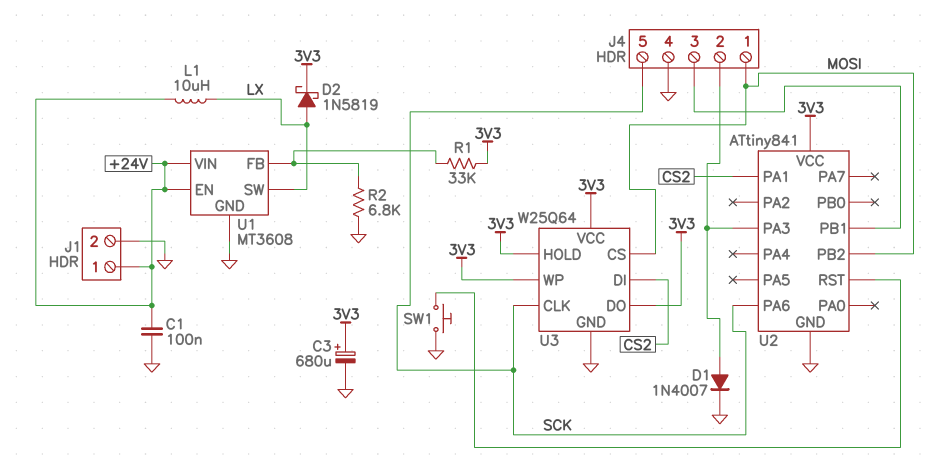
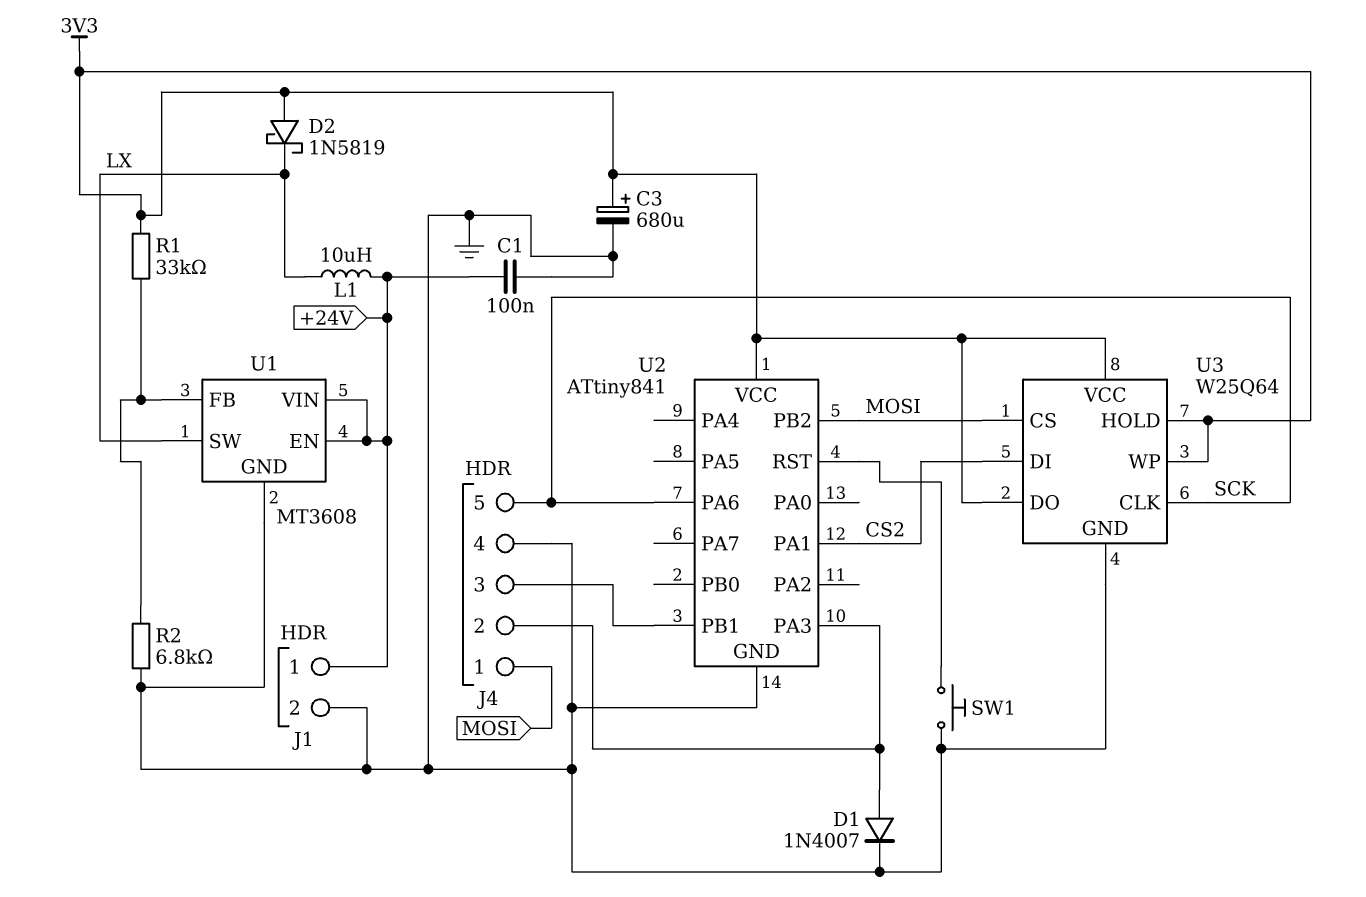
D2: schottky 1N5819 (A LX, K 3V3) -> schottky 1N5819 (A 3V3, K LX)

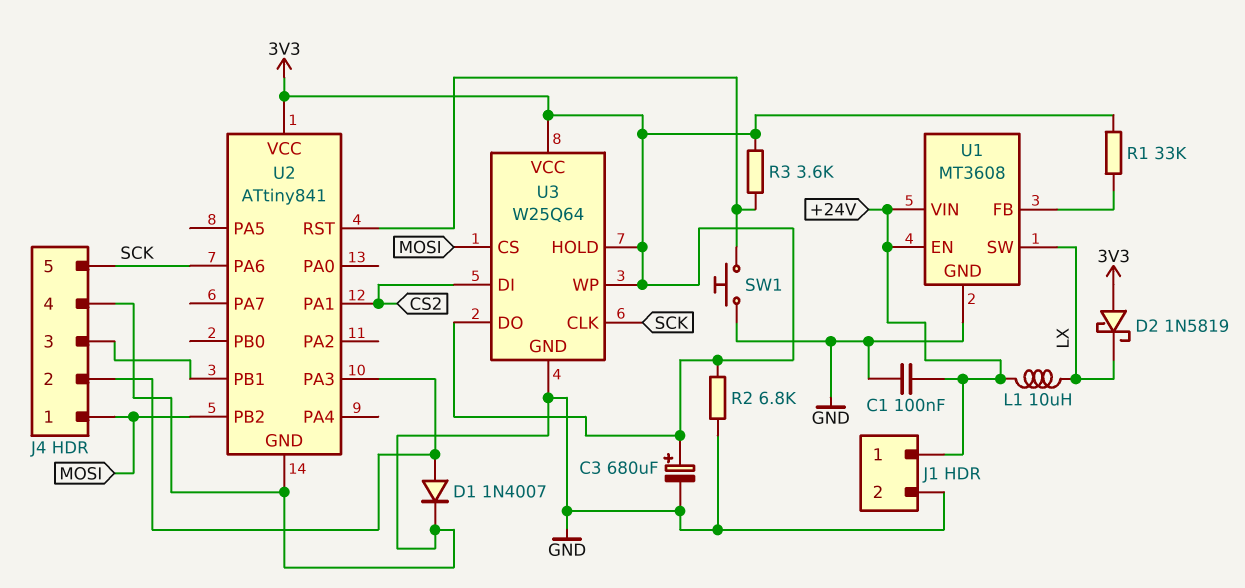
R2: 6.8k (GND, U1/FB) -> 6.8k (3V3, GND)
R3: none -> 3.6k (3V3, U2/RST)

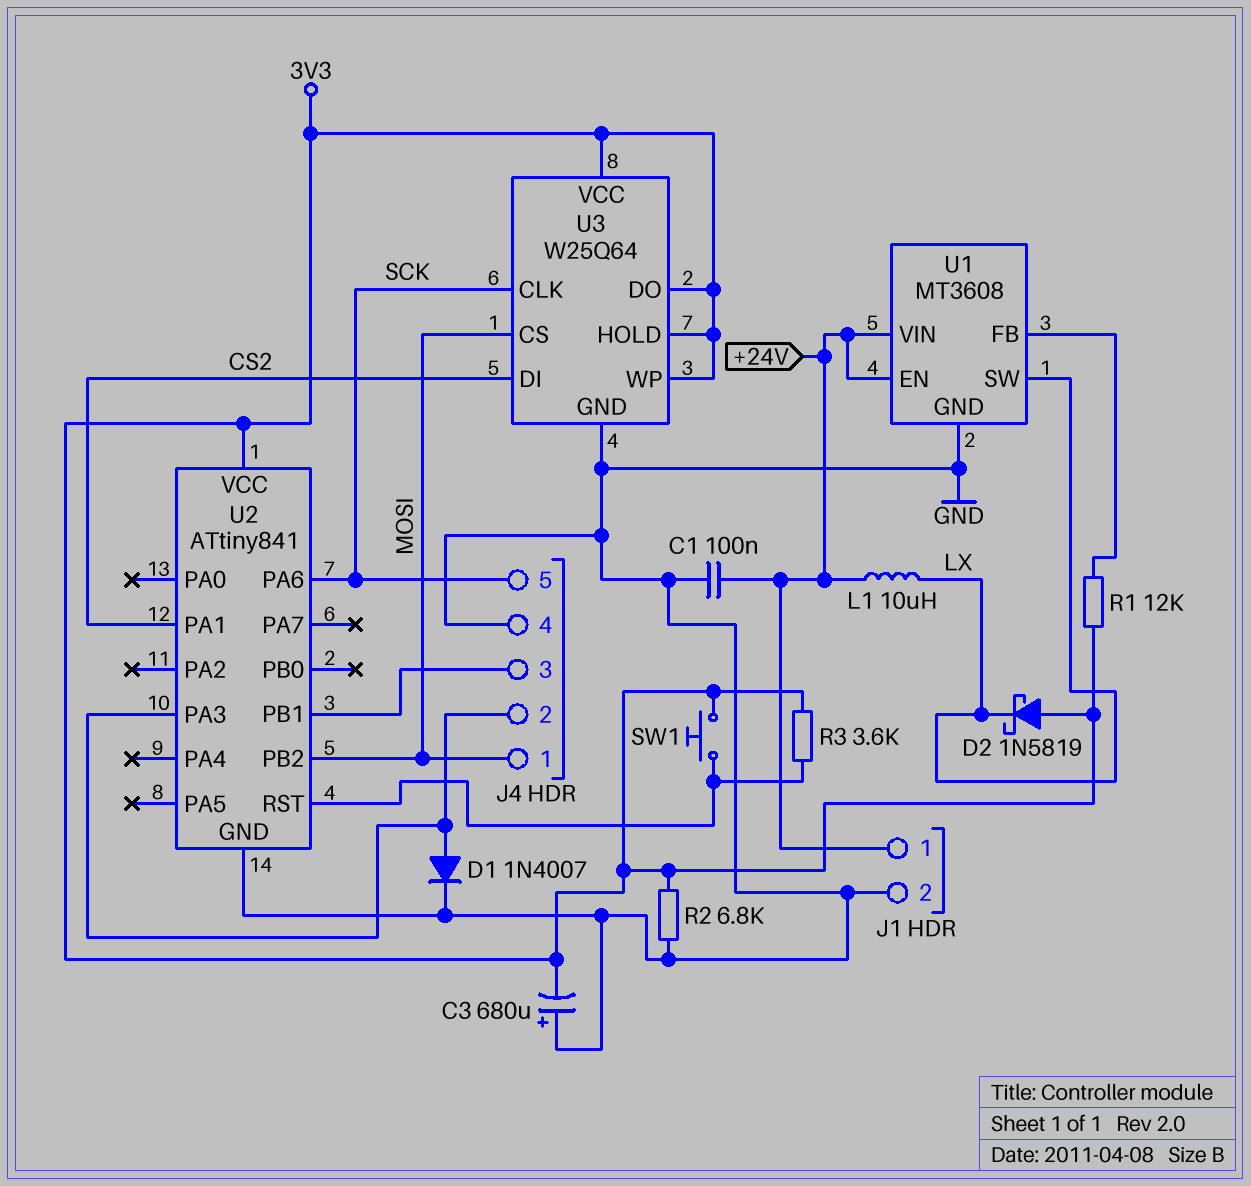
C3: 680uF (plus 3V3, minus GND) -> 680uF (plus GND, minus 3V3)
R1: 33k (3V3, U1/FB) -> 12k (3V3, U1/FB)
SW1: button (GND, U2/RST) -> button (3V3, U2/RST)

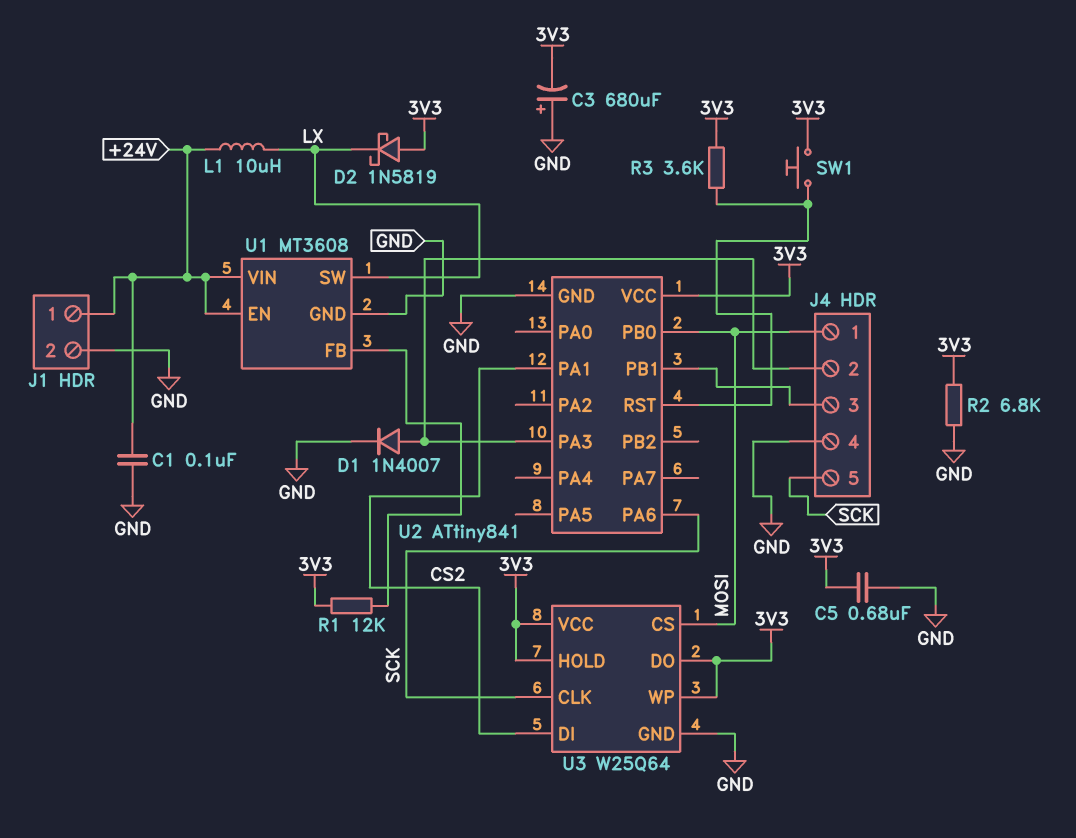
C5: none -> 680nF (3V3, GND)
U2 pin PB0: none -> MOSI
U2 pin PB2: MOSI -> none

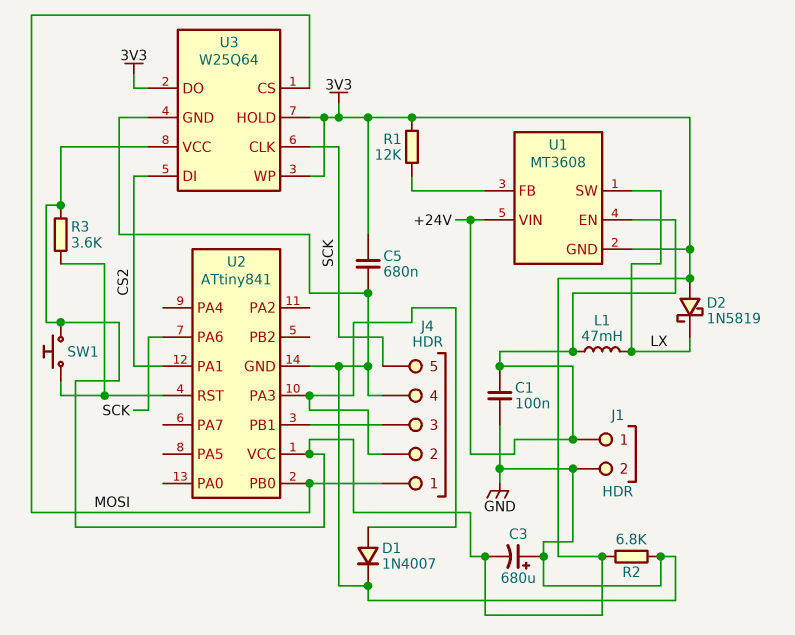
L1: 10uH (+24V, LX) -> 47mH (+24V, LX)
U1 pin GND: GND -> 3V3

